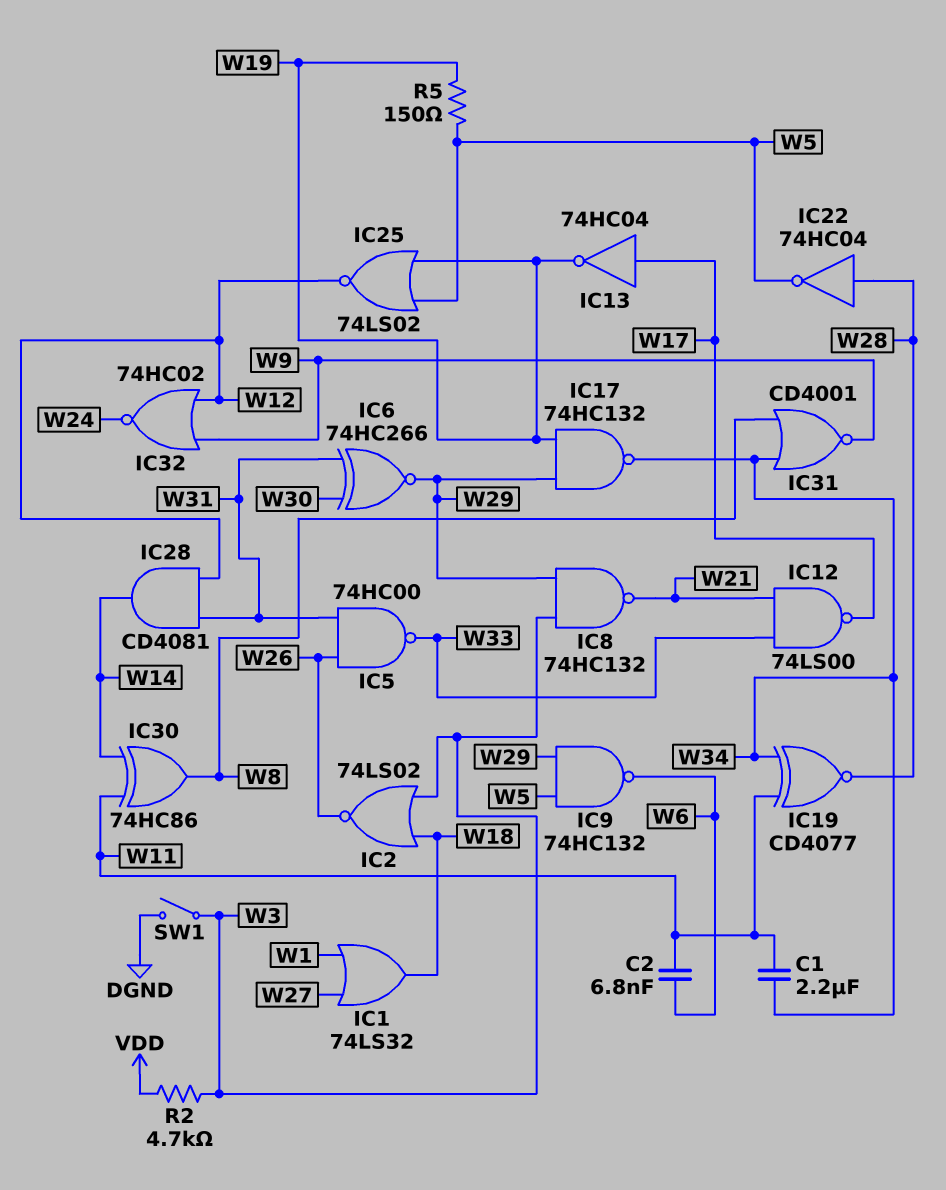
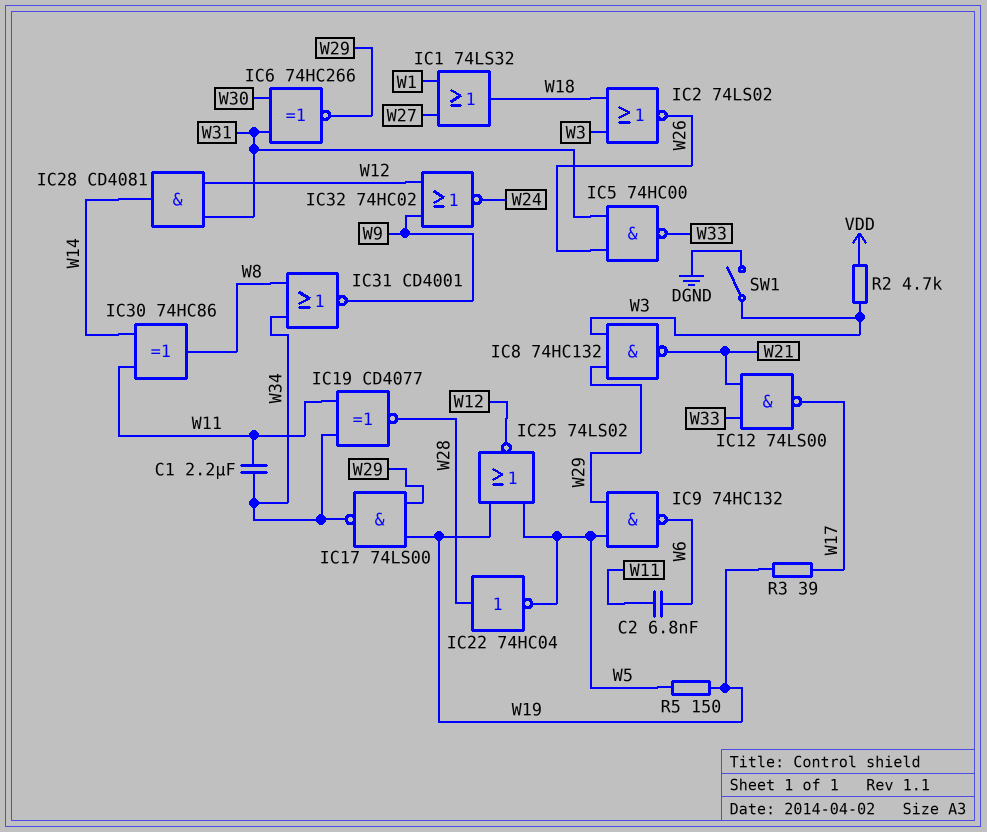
IC13: NOT 74HC04 (in W17, out W19) -> none
IC17: NAND 74HC132 (in W19, in W29, out W34) -> NAND 74LS00 (in W19, in W29, out W34)
R3: none -> 39 (W17, W19)

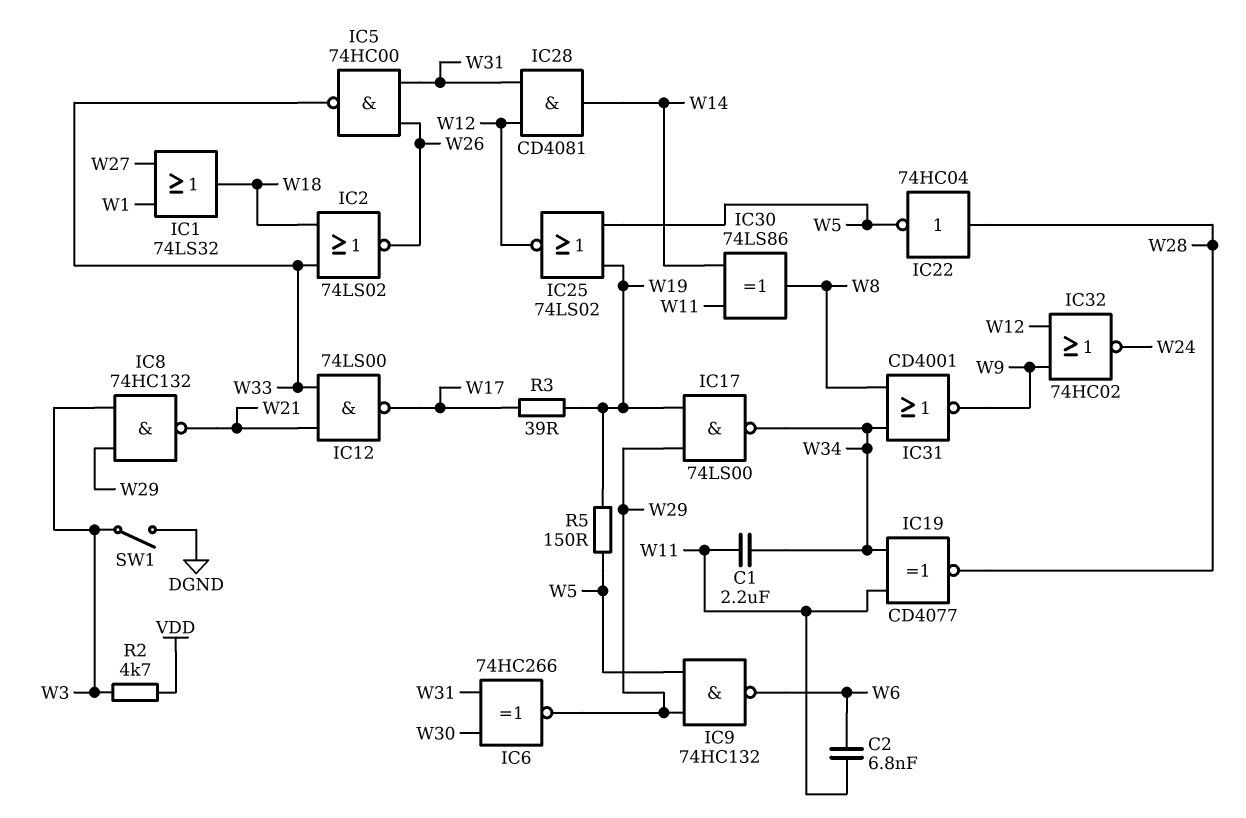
IC2: NOR 74LS02 (in W3, in W18, out W26) -> NOR 74LS02 (in W18, in W33, out W26)
IC30: XOR 74HC86 (in W11, in W14, out W8) -> XOR 74LS86 (in W11, in W14, out W8)

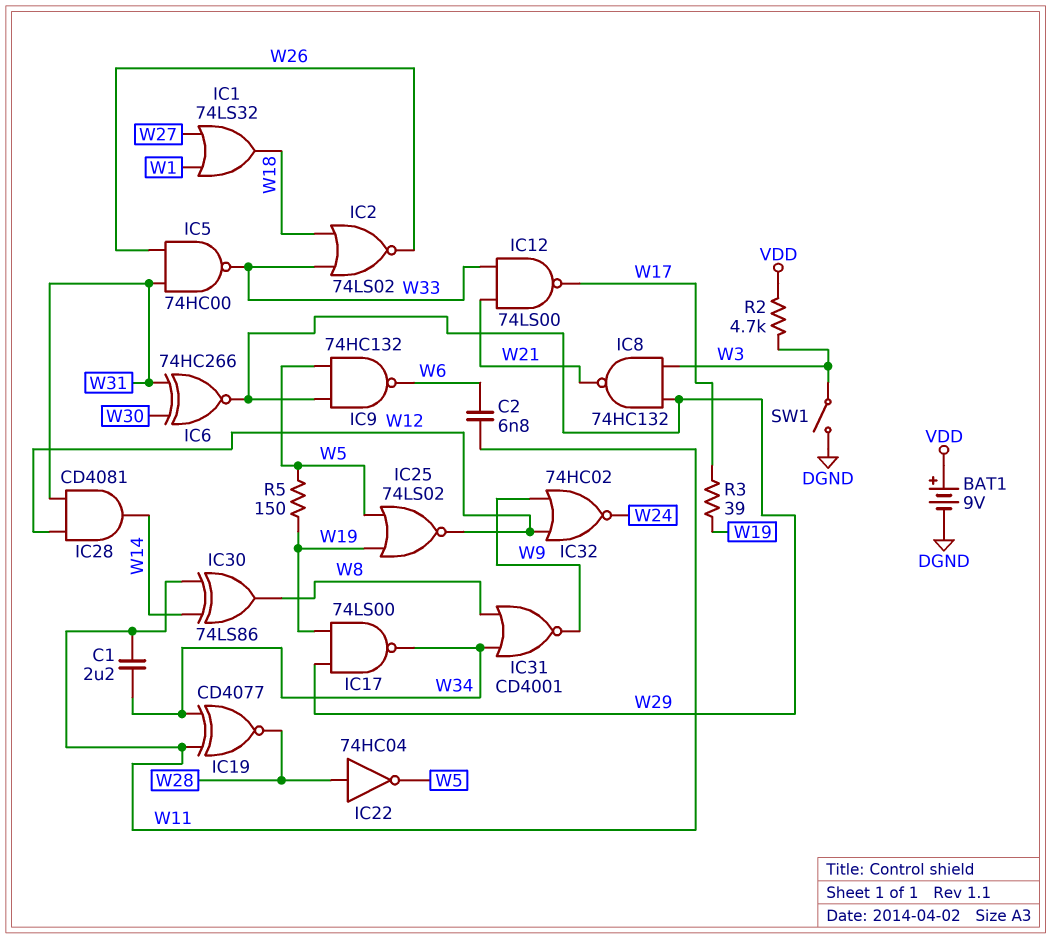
BAT1: none -> 9V (plus VDD, minus DGND)

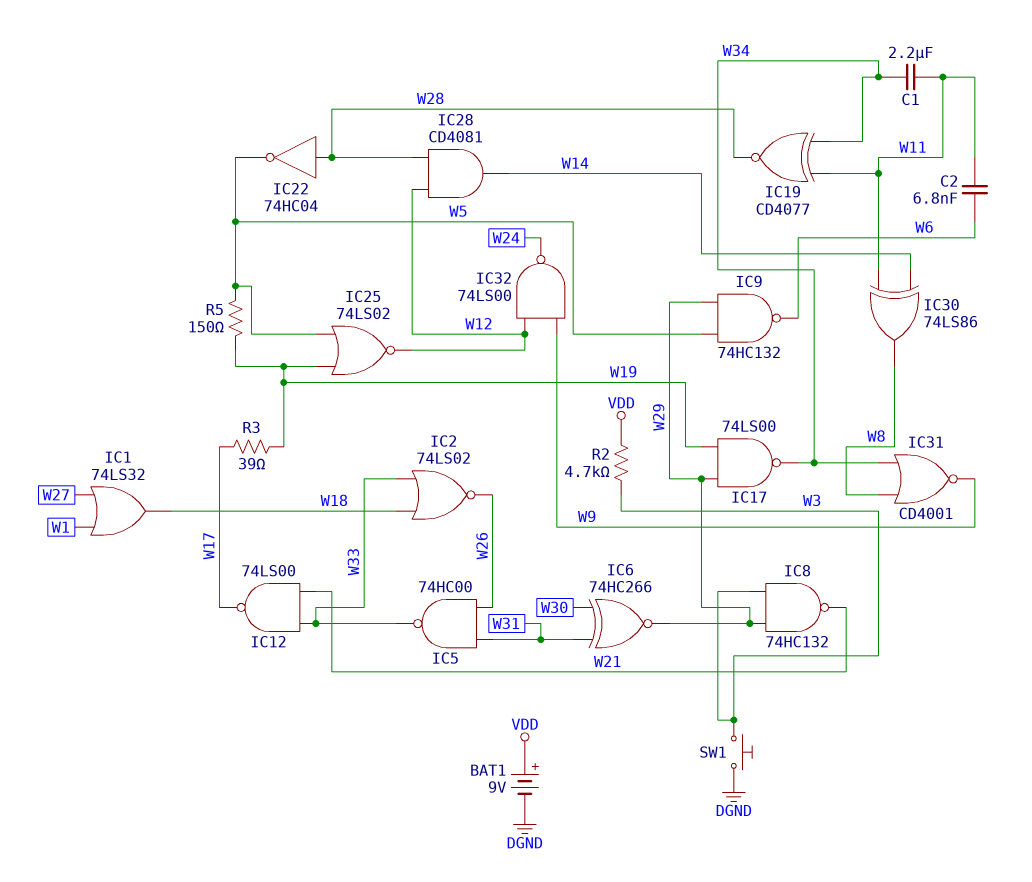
IC28: AND CD4081 (in W12, in W31, out W14) -> AND CD4081 (in W12, in W28, out W14)
IC32: NOR 74HC02 (in W9, in W12, out W24) -> NAND 74LS00 (in W9, in W12, out W24)
SW1: switch (DGND, W3) -> button (DGND, W3)

